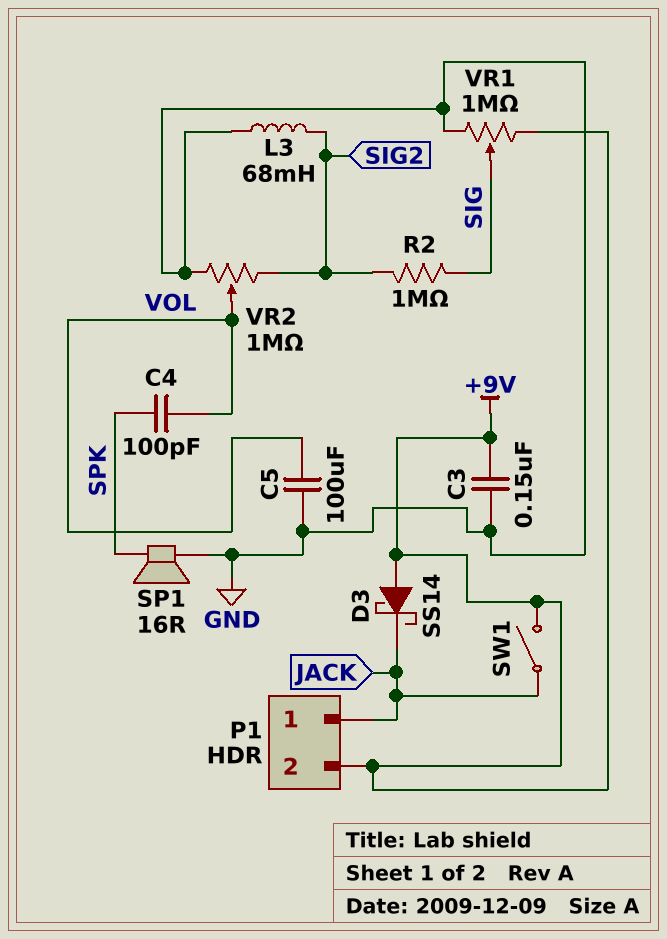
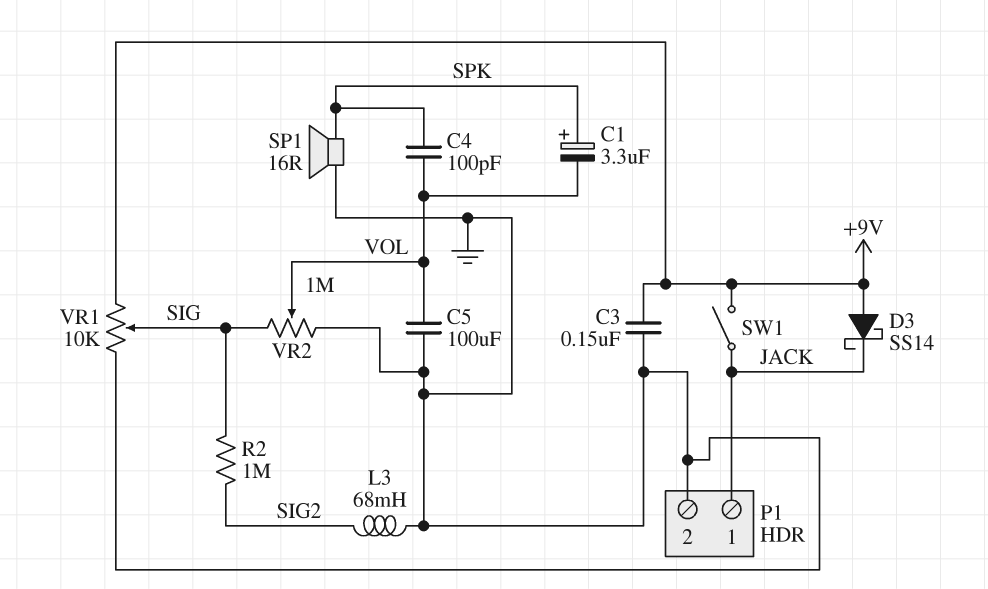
C1: none -> 3.3uF (plus SPK, minus VOL)
P1 pin 2: +9V -> GND
VR1: 1M (+9V, GND, wiper SIG) -> 10k (+9V, GND, wiper SIG)
VR2: 1M (GND, SIG2, wiper VOL) -> 1M (GND, SIG, wiper VOL)

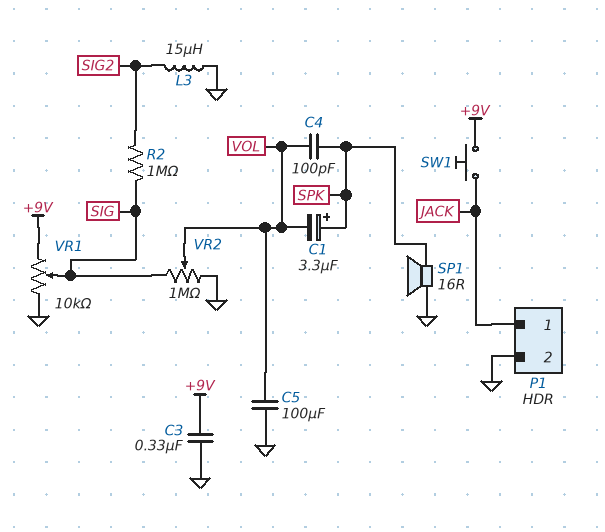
C3: 150nF (+9V, GND) -> 330nF (+9V, GND)
D3: schottky SS14 (A +9V, K JACK) -> none
L3: 68mH (GND, SIG2) -> 15uH (GND, SIG2)
SW1: switch (+9V, JACK) -> button (+9V, JACK)

